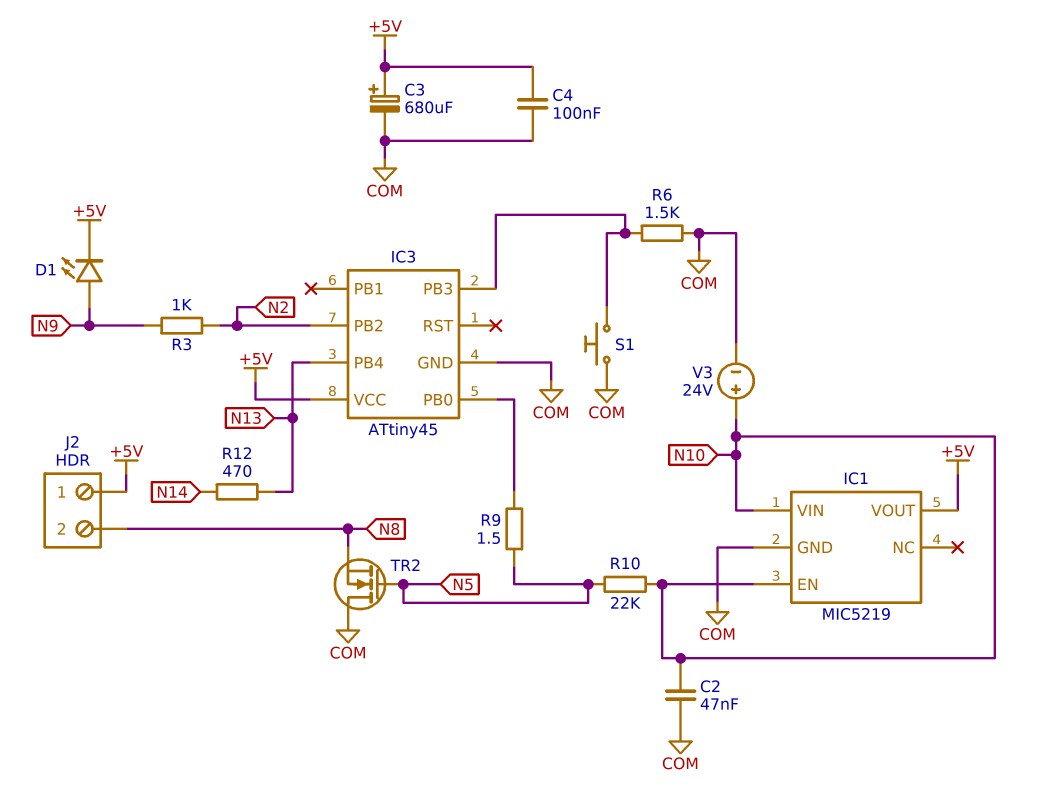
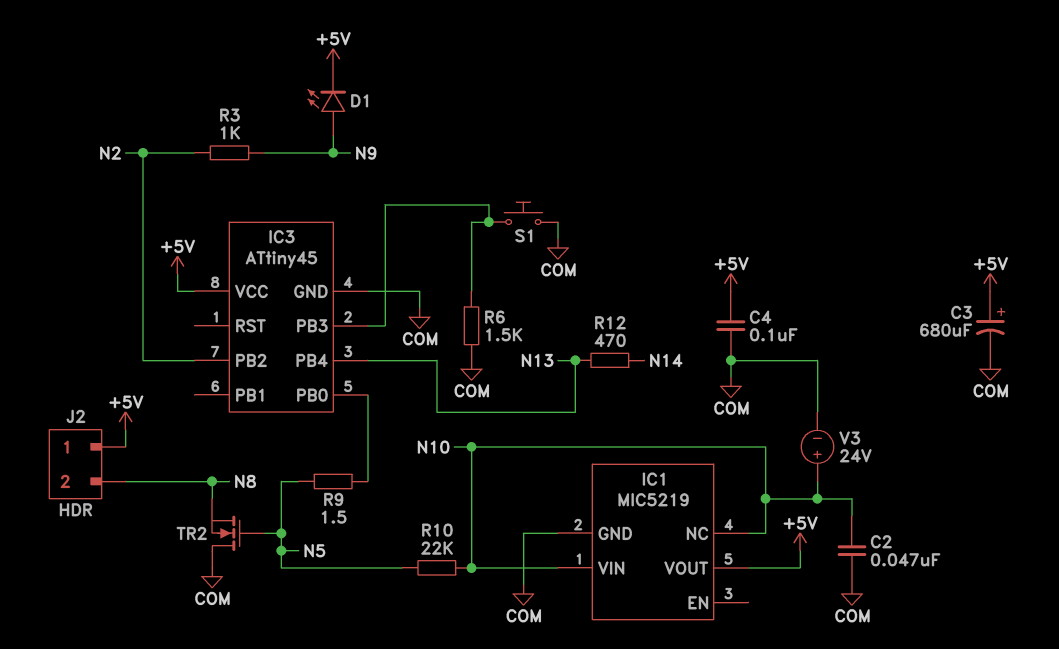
IC1 pin EN: N10 -> none
IC1 pin NC: none -> N10

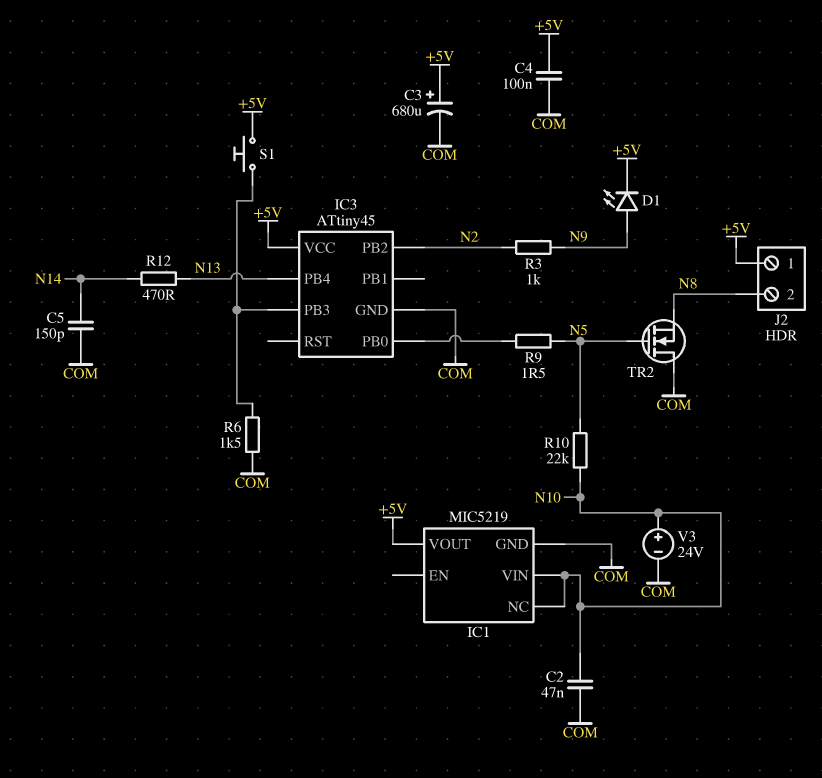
C5: none -> 150pF (COM, N14)
S1: button (COM, IC3/PB3) -> button (+5V, IC3/PB3)

